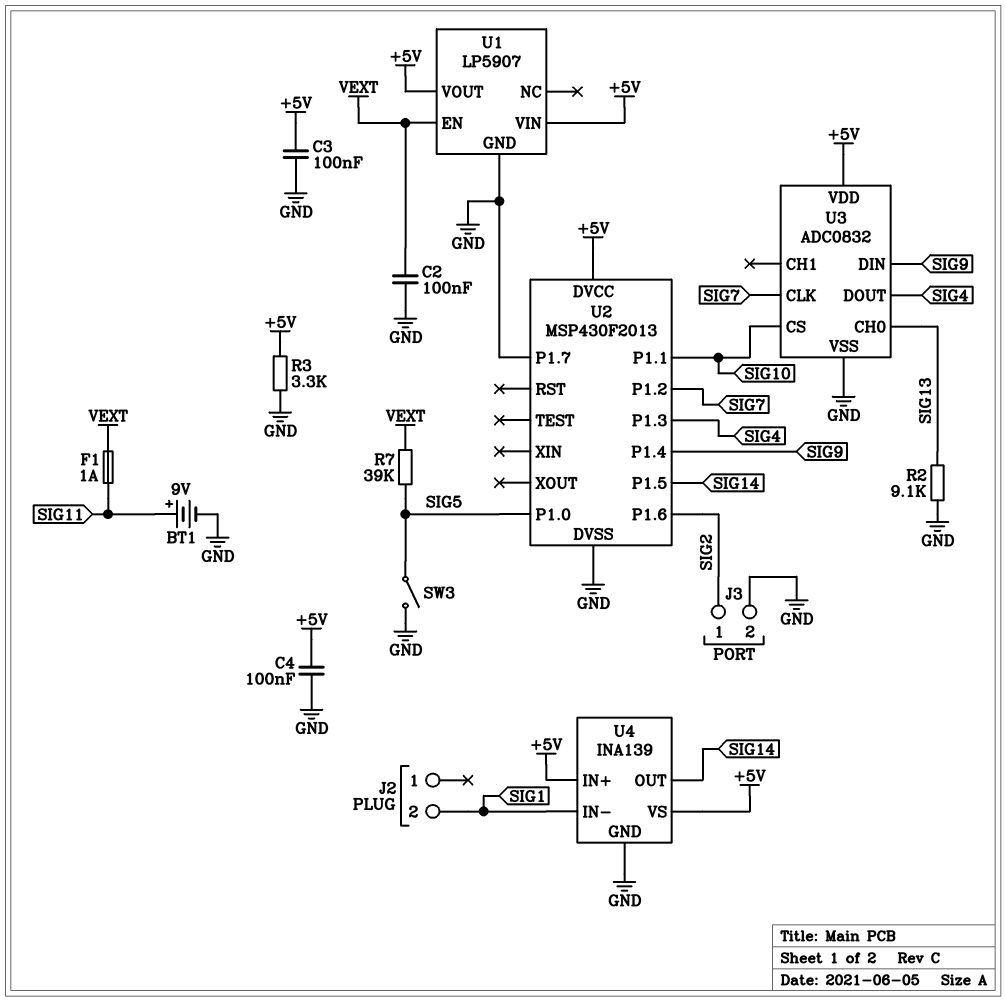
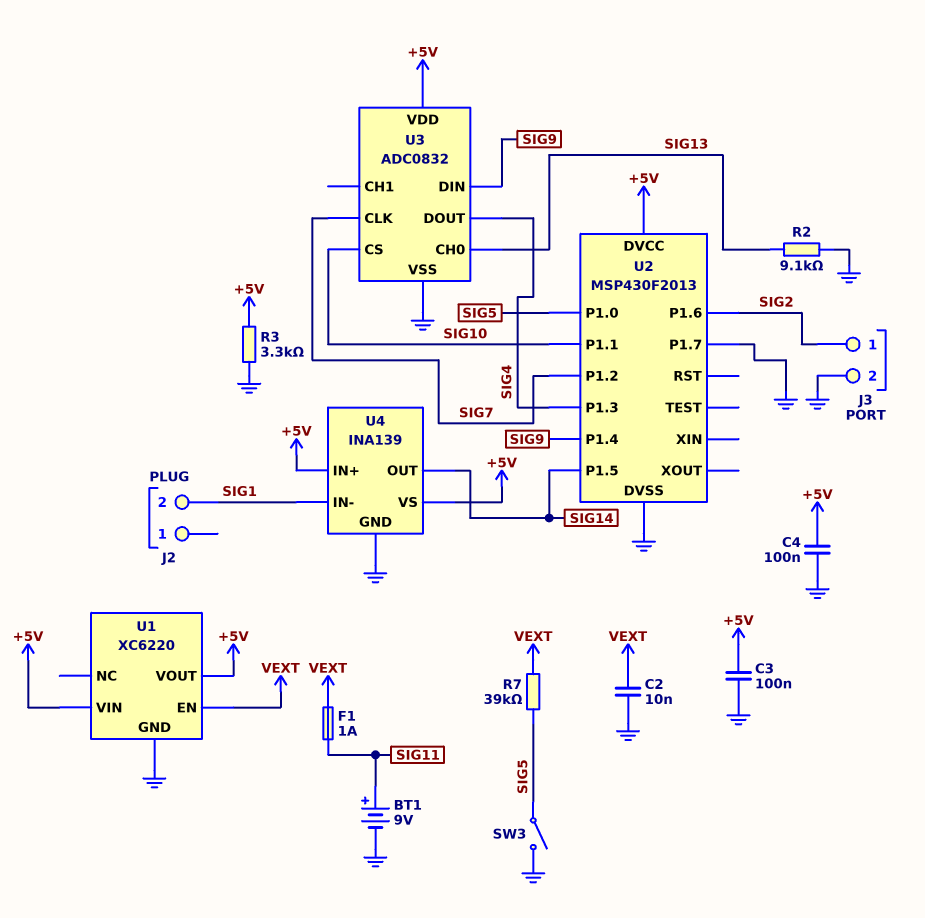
C2: 100nF (GND, VEXT) -> 10nF (GND, VEXT)
U1: LP5907 -> XC6220

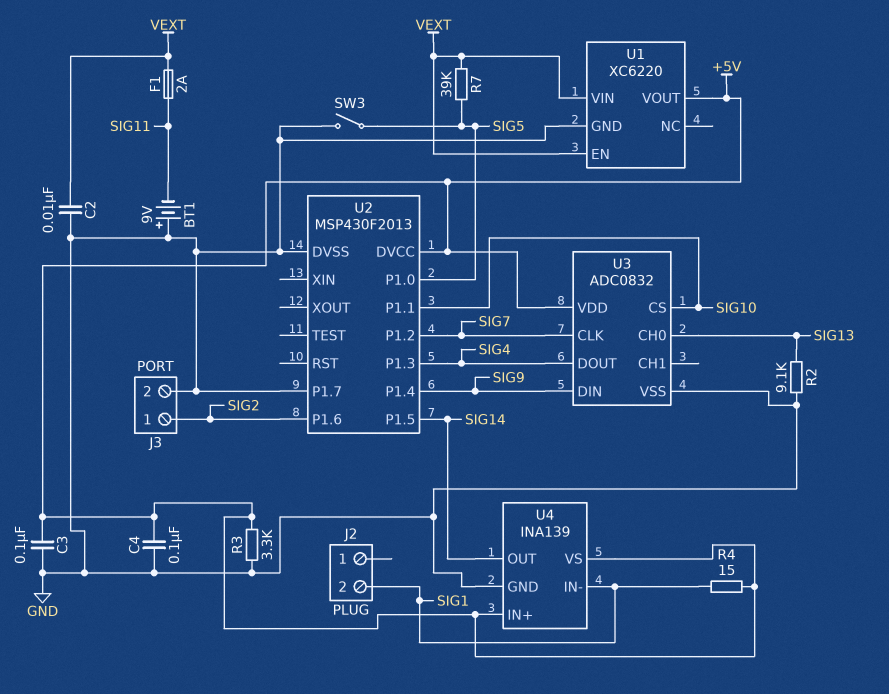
BT1: 9V (plus SIG11, minus GND) -> 9V (plus GND, minus SIG11)
F1: 1A (SIG11, VEXT) -> 2A (SIG11, VEXT)
R4: none -> 15 (+5V, SIG1)
U1 pin VIN: +5V -> VEXT

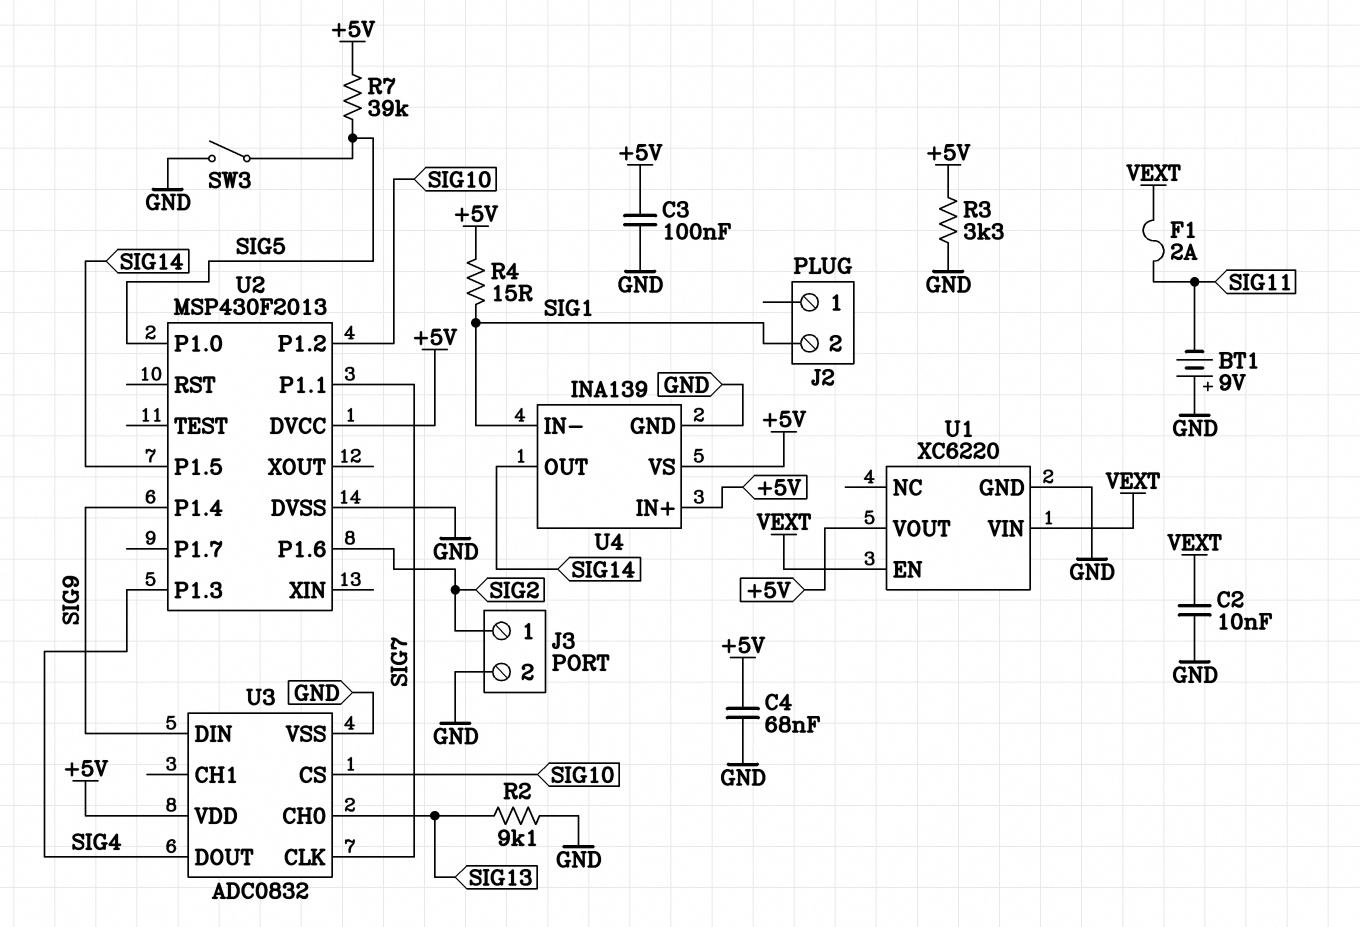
C4: 100nF (+5V, GND) -> 68nF (+5V, GND)
R7: 39k (SIG5, VEXT) -> 39k (+5V, SIG5)
U2 pin P1.1: SIG10 -> SIG7
U2 pin P1.2: SIG7 -> SIG10
U2 pin P1.7: GND -> none

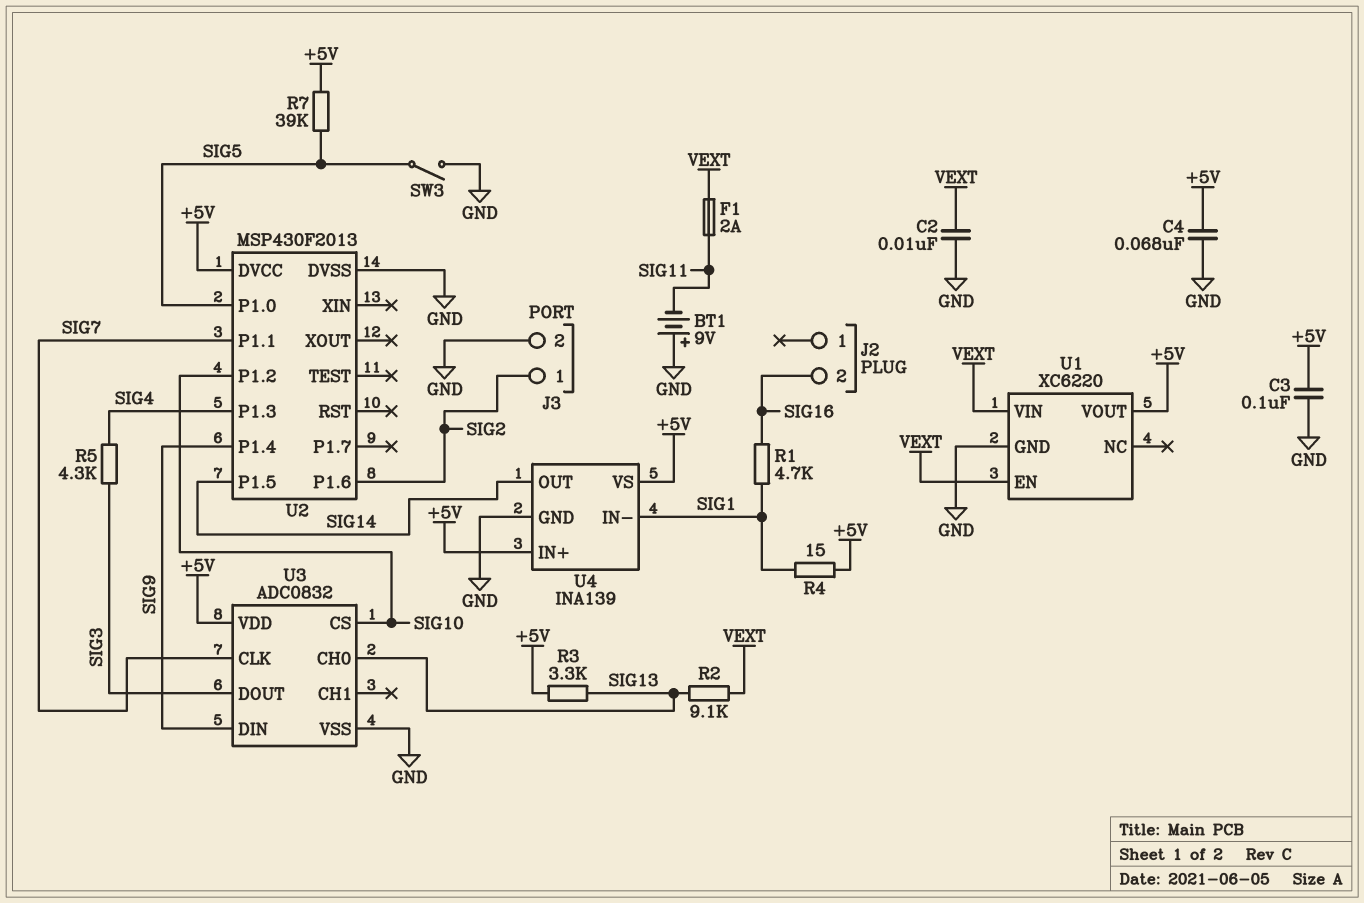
J2 pin 2: SIG1 -> SIG16
R1: none -> 4.7k (SIG1, SIG16)
R2: 9.1k (GND, SIG13) -> 9.1k (SIG13, VEXT)
R3: 3.3k (+5V, GND) -> 3.3k (+5V, SIG13)
R5: none -> 4.3k (SIG3, SIG4)
U3 pin DOUT: SIG4 -> SIG3

